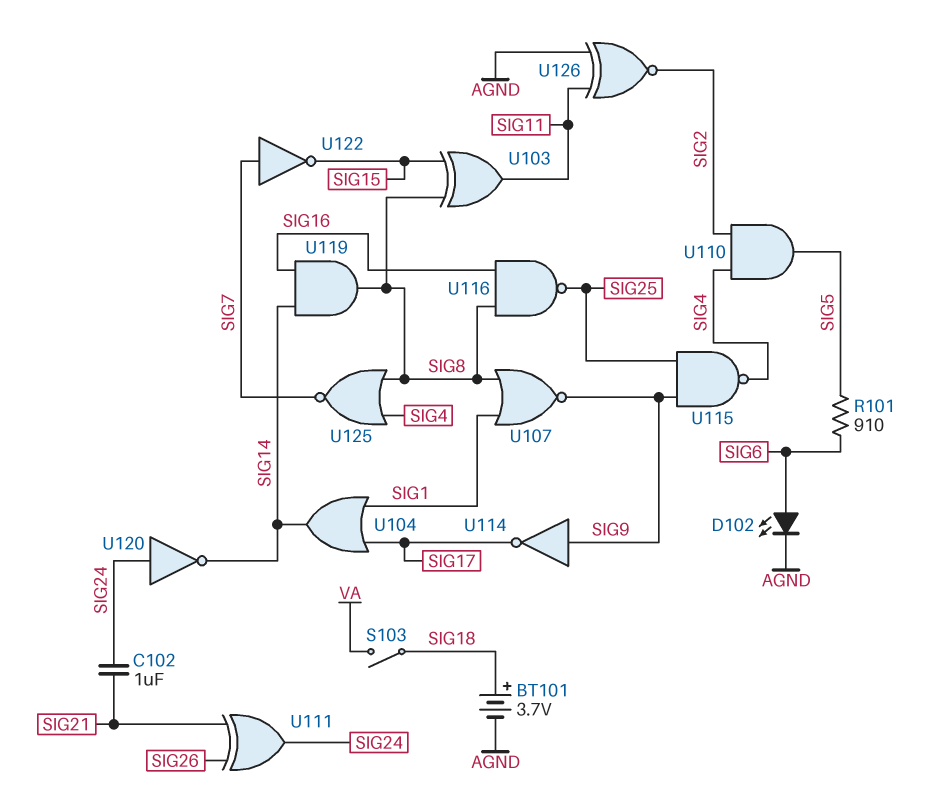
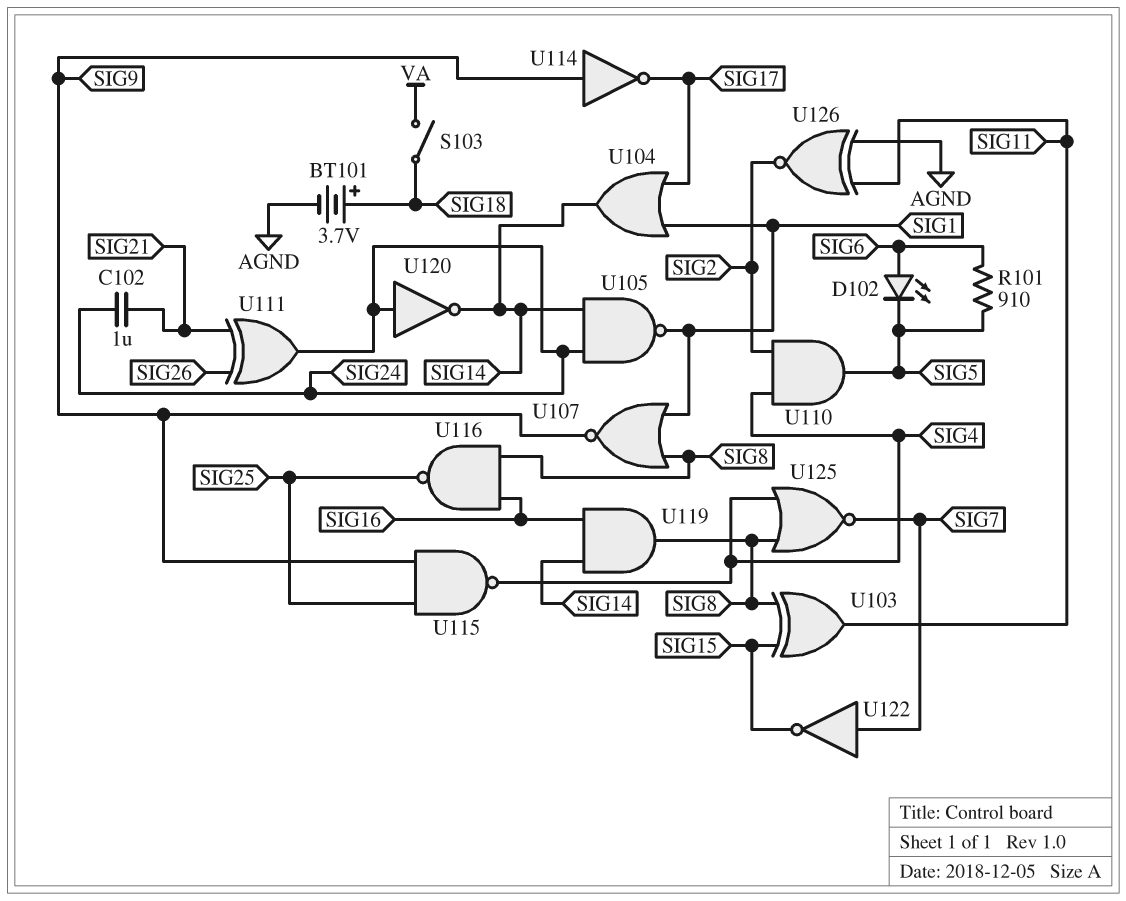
D102: LED (A SIG6, K AGND) -> LED (A SIG6, K SIG5)
U105: none -> NAND (in SIG14, in SIG24, out SIG1)

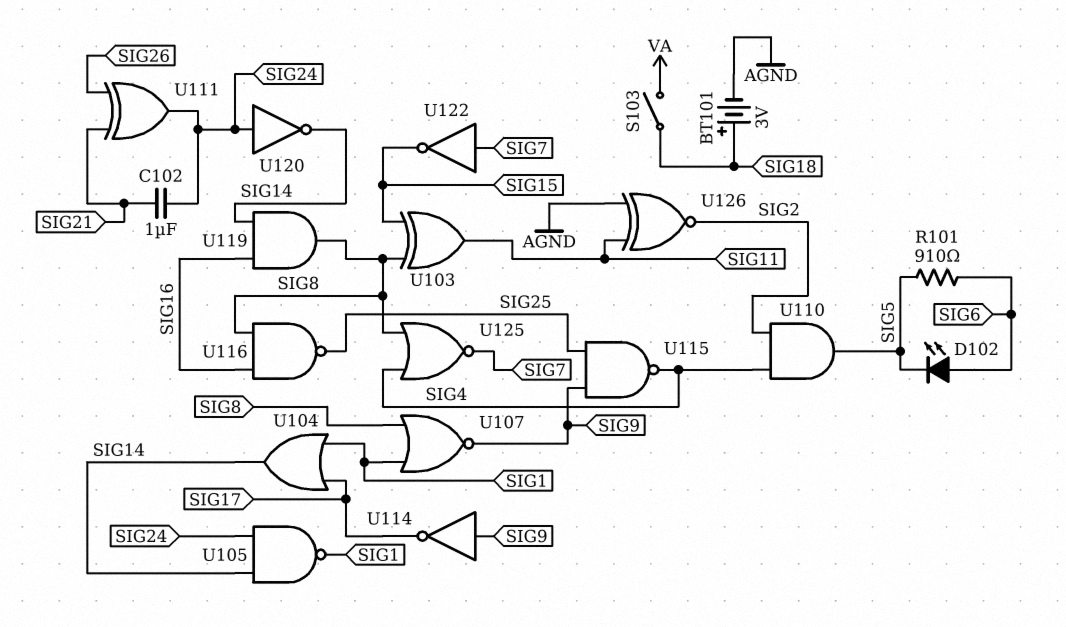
BT101: 3.7V (plus SIG18, minus AGND) -> 3V (plus SIG18, minus AGND)

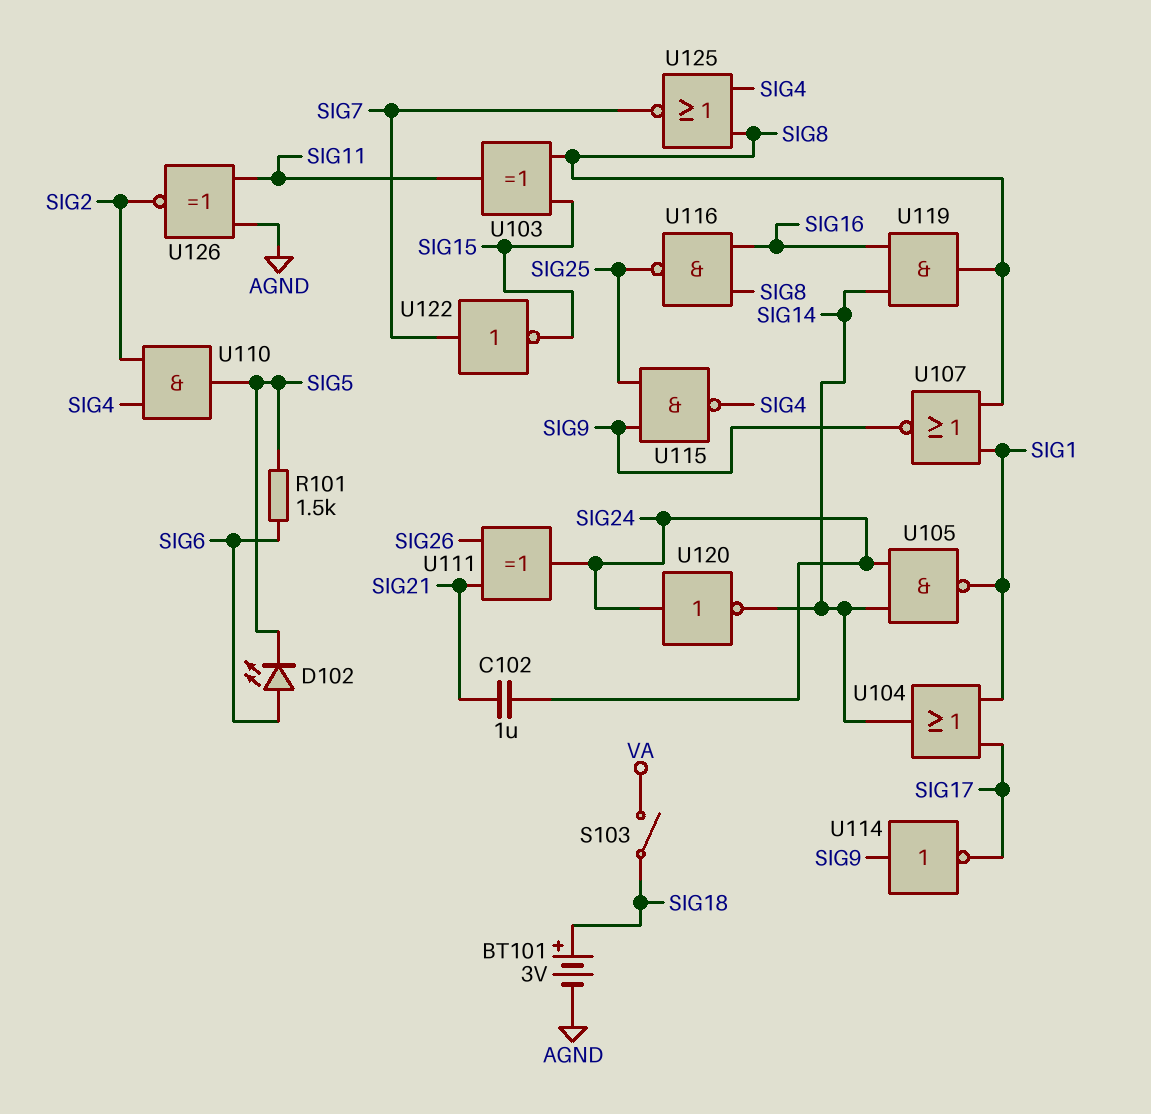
R101: 910 (SIG5, SIG6) -> 1.5k (SIG5, SIG6)

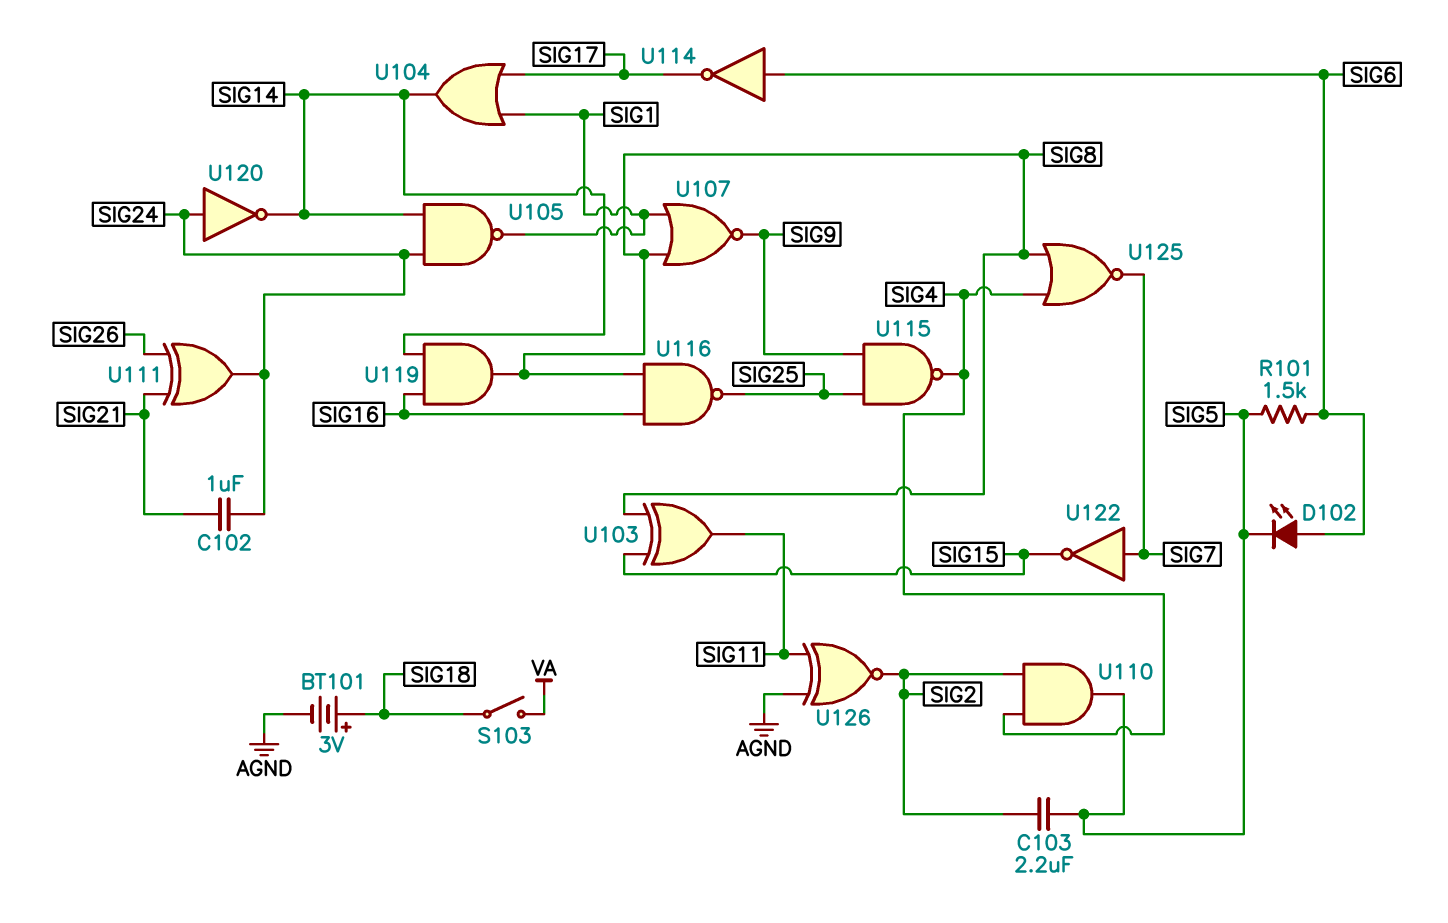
C103: none -> 2.2uF (SIG2, SIG5)
U114: NOT (in SIG9, out SIG17) -> NOT (in SIG6, out SIG17)

